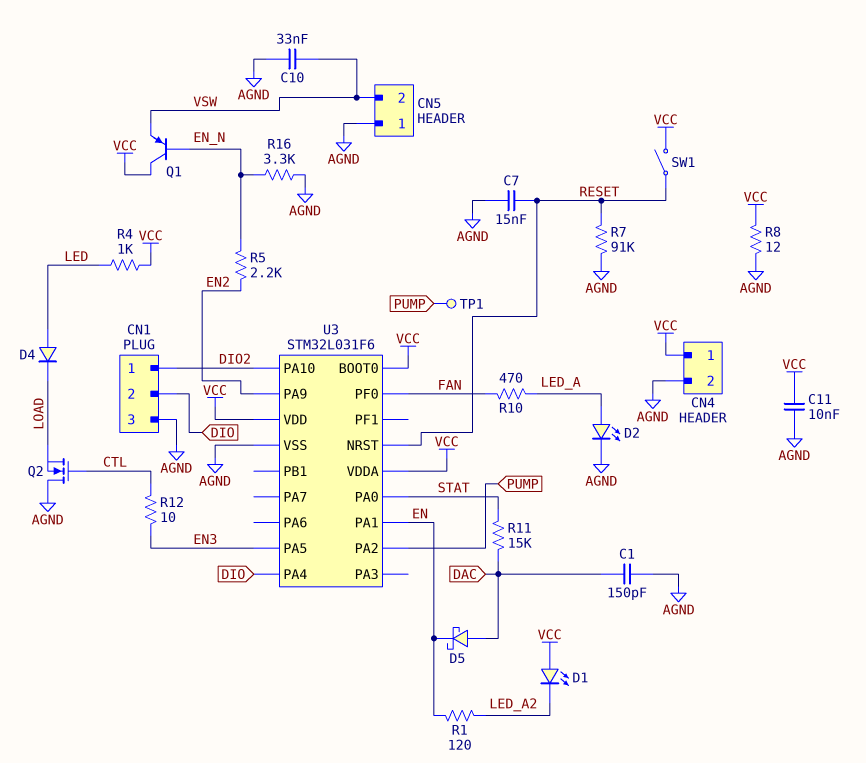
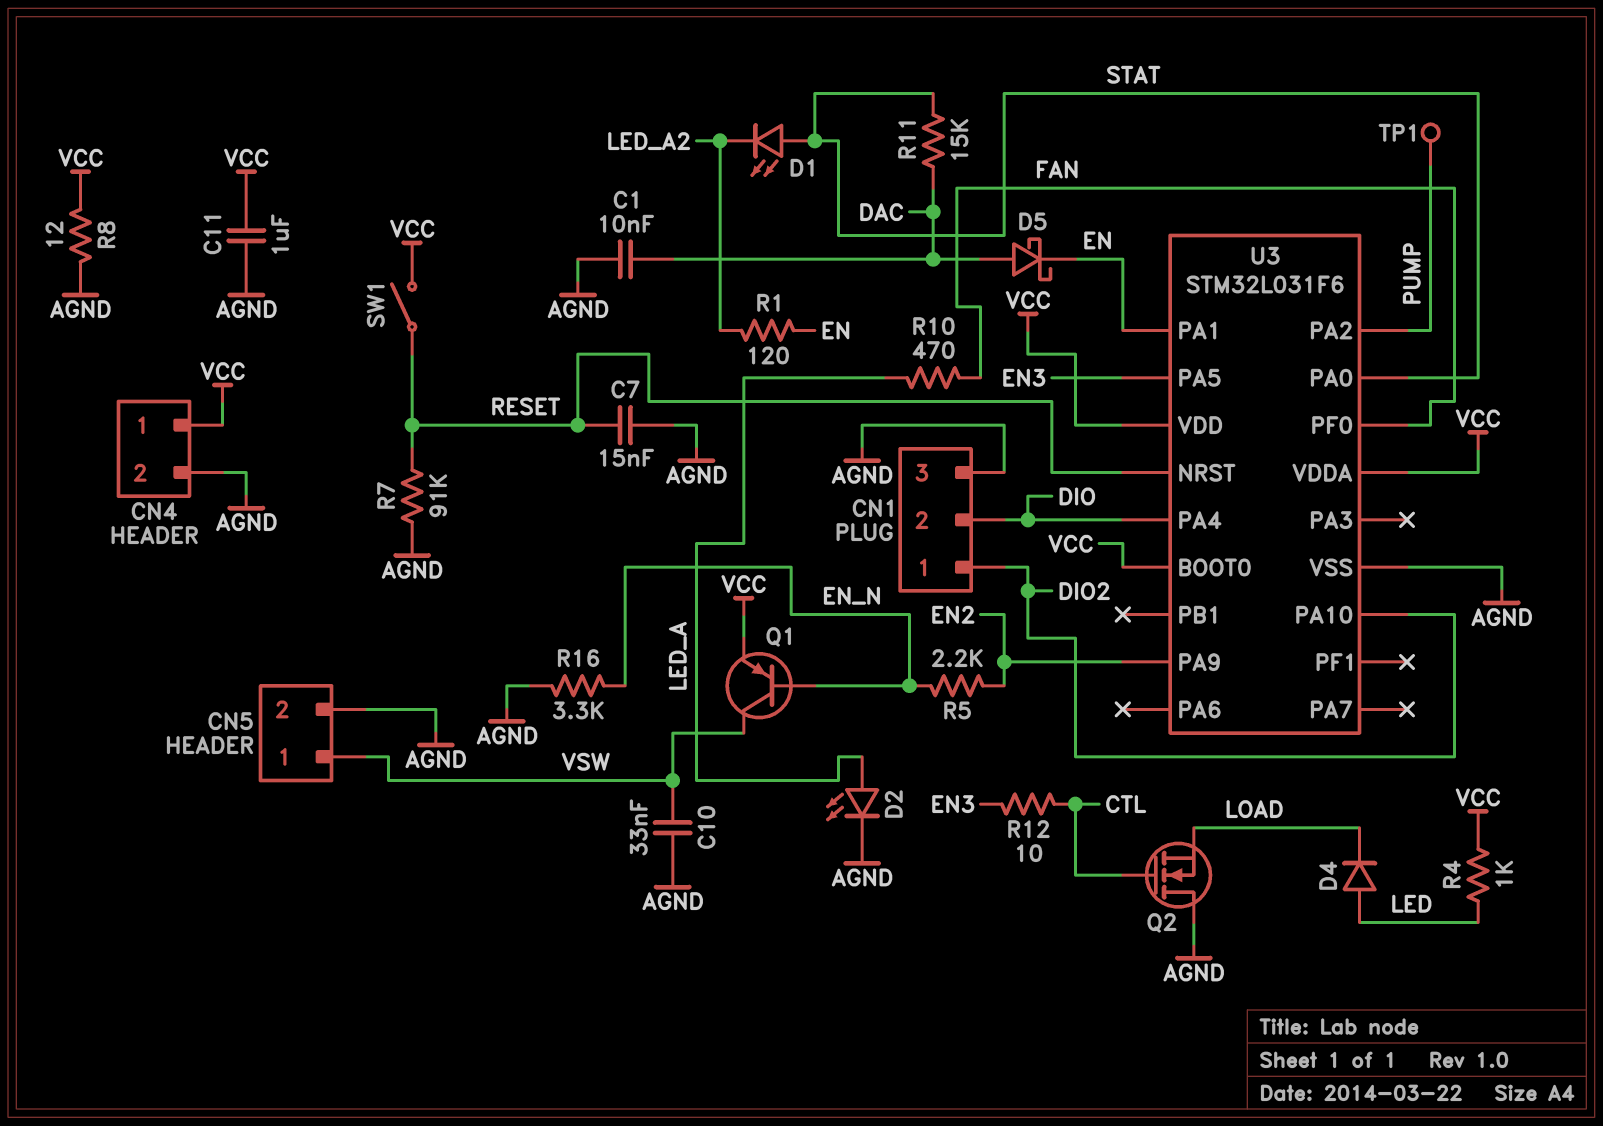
C1: 150pF (AGND, DAC) -> 10nF (AGND, DAC)
C11: 10nF (AGND, VCC) -> 1uF (AGND, VCC)
CN5 pin 1: AGND -> VSW
CN5 pin 2: VSW -> AGND
D1: LED (A VCC, K LED_A2) -> LED (A STAT, K LED_A2)
Q1: PNP (B EN_N, C VCC, E VSW) -> PNP (B EN_N, C VSW, E VCC)

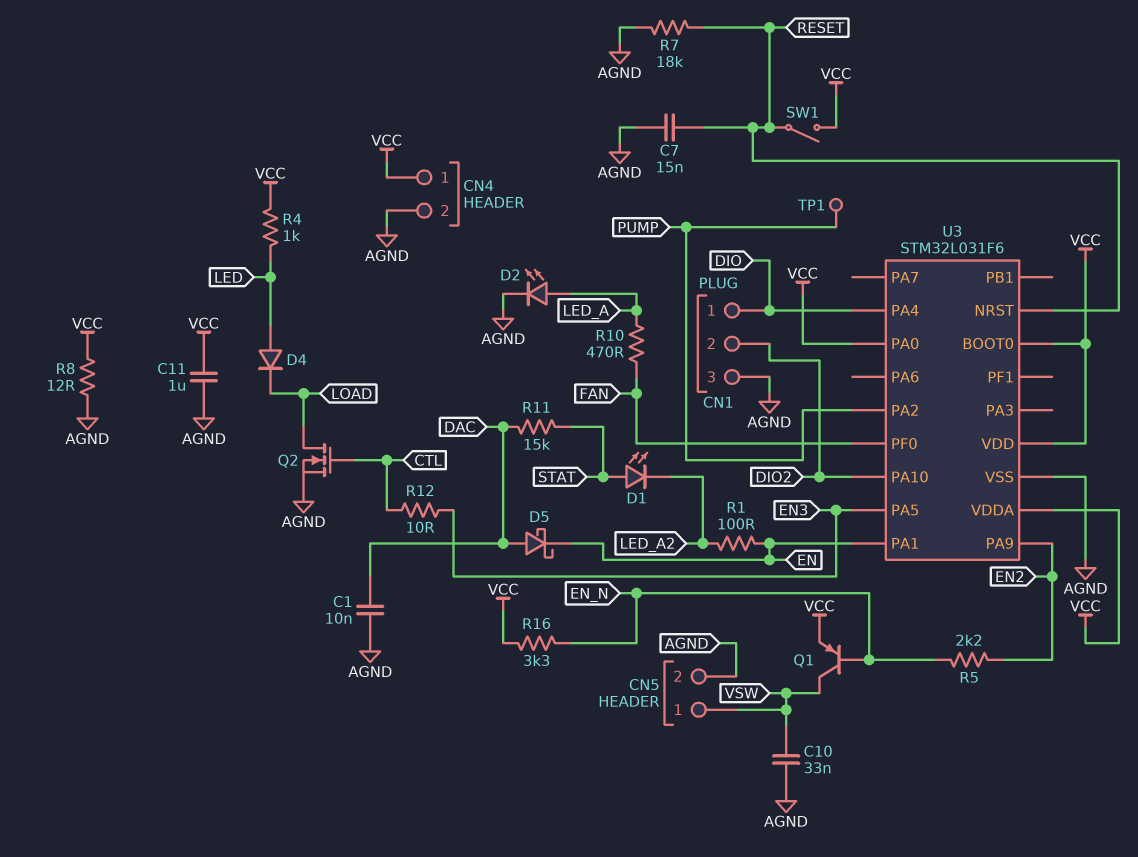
CN1 pin 1: DIO2 -> DIO
CN1 pin 2: DIO -> DIO2
Q2: NMOS (G CTL, D AGND, S LOAD) -> NMOS (G CTL, D LOAD, S AGND)
R1: 120 (EN, LED_A2) -> 100 (EN, LED_A2)
R7: 91k (AGND, RESET) -> 18k (AGND, RESET)
R16: 3.3k (AGND, EN_N) -> 3.3k (EN_N, VCC)
U3 pin PA0: STAT -> VCC

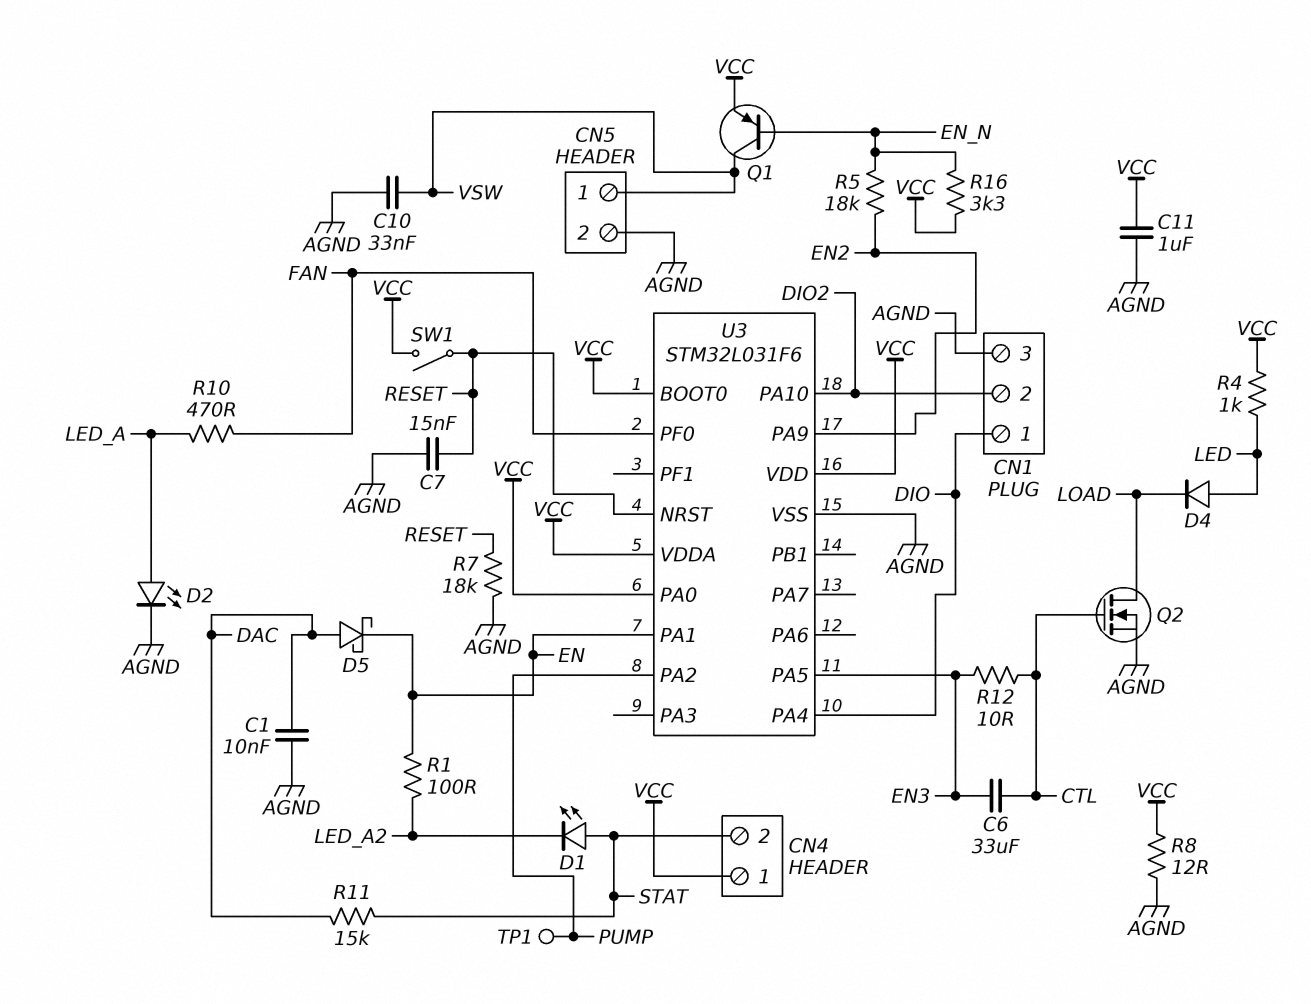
C6: none -> 33uF (CTL, EN3)
CN4 pin 2: AGND -> STAT
R5: 2.2k (EN2, EN_N) -> 18k (EN2, EN_N)

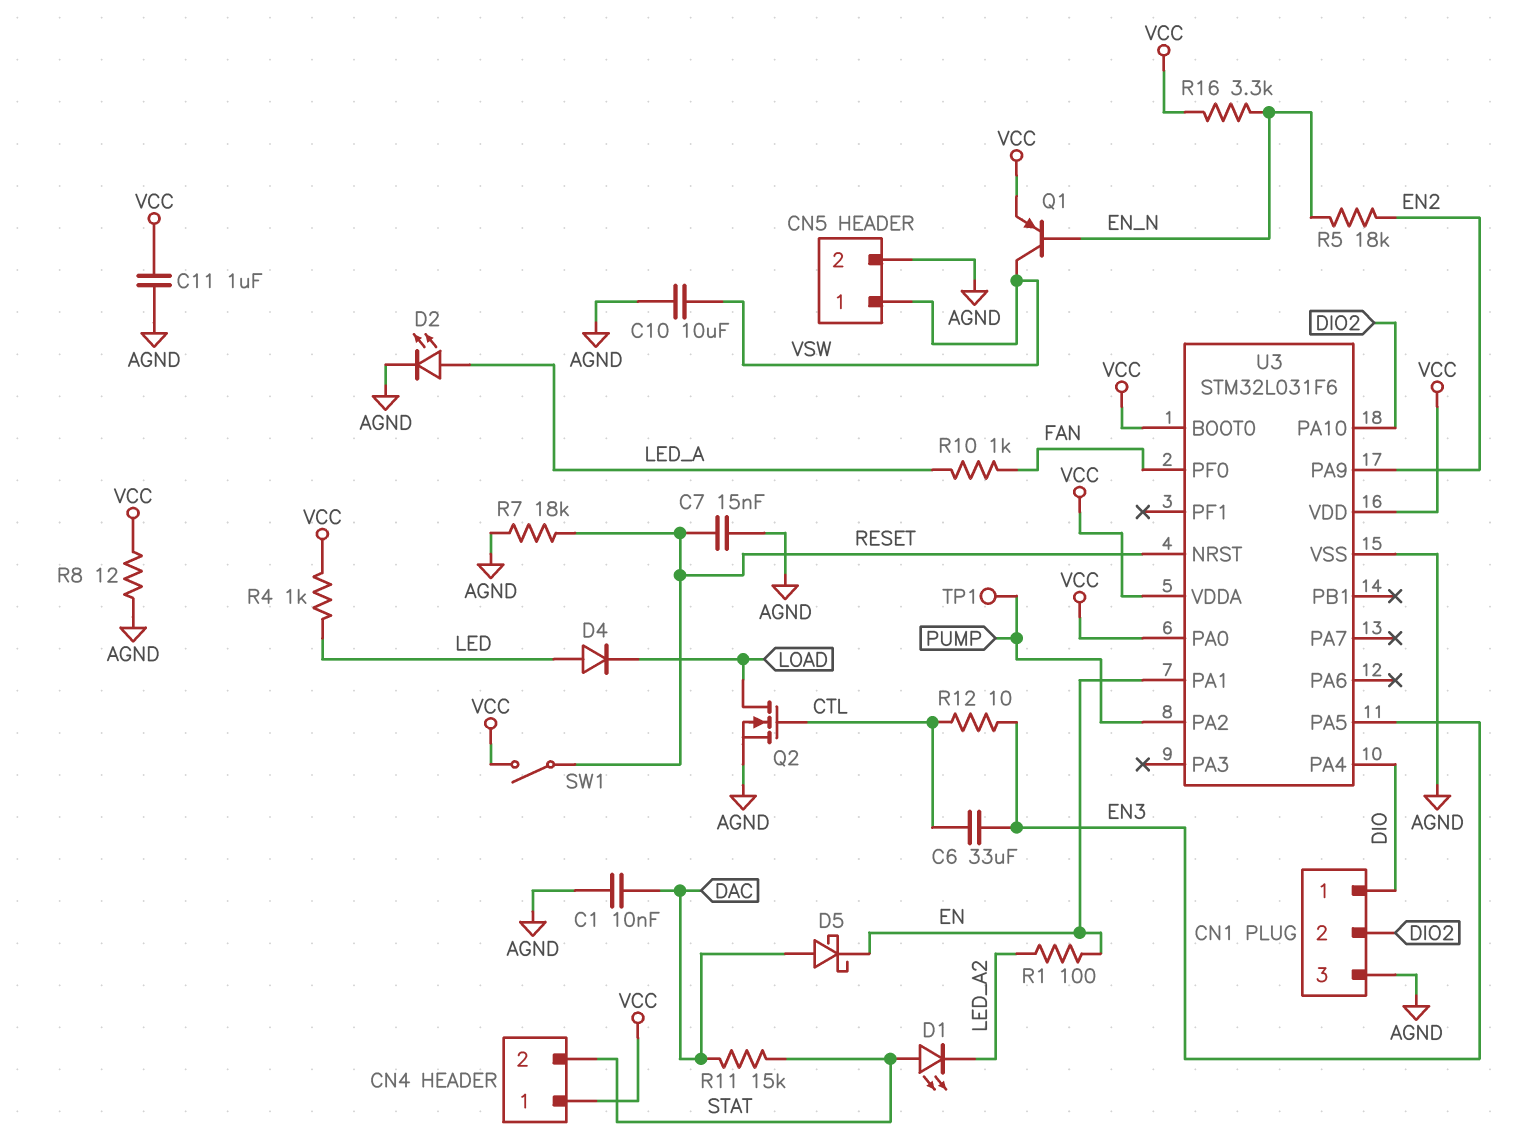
C10: 33nF (AGND, VSW) -> 10uF (AGND, VSW)
R10: 470 (FAN, LED_A) -> 1k (FAN, LED_A)

